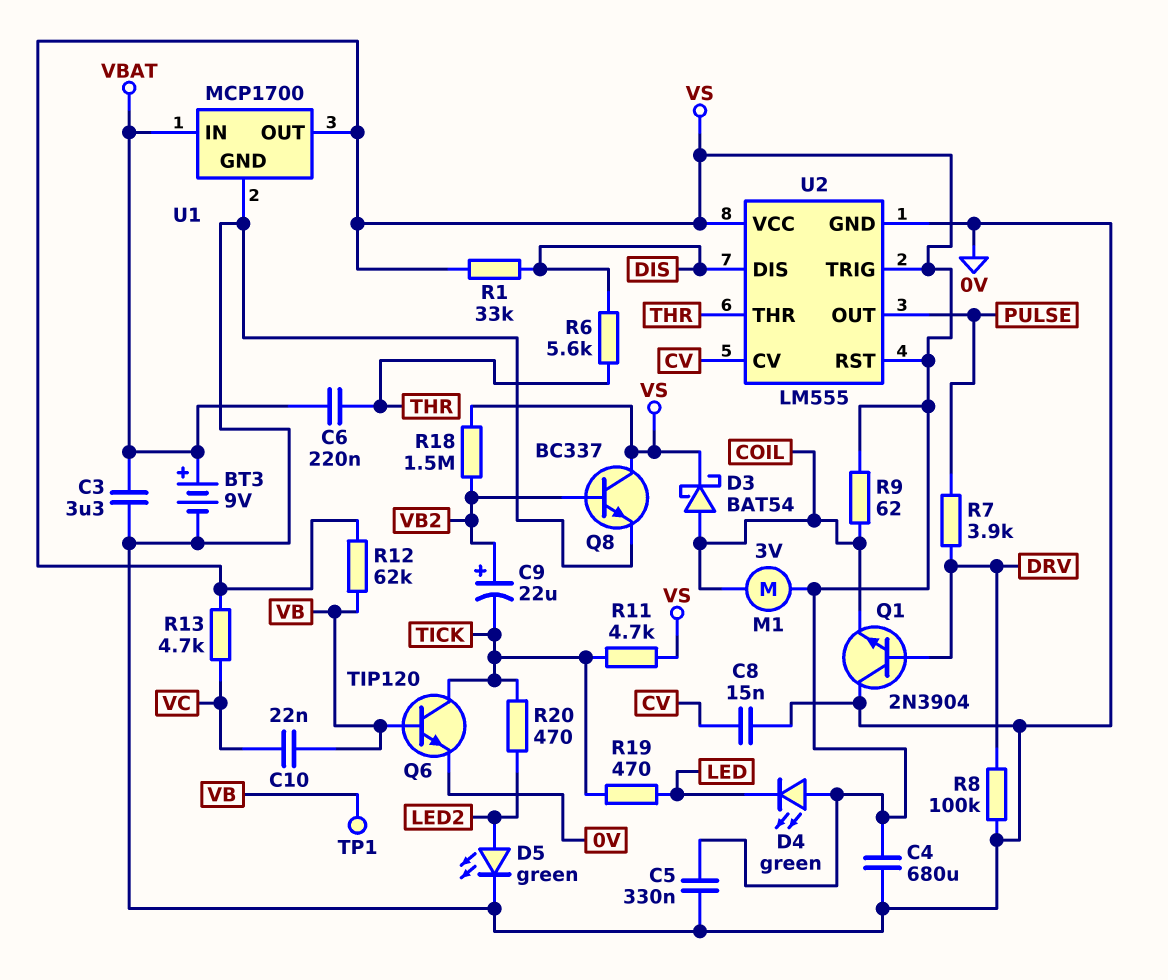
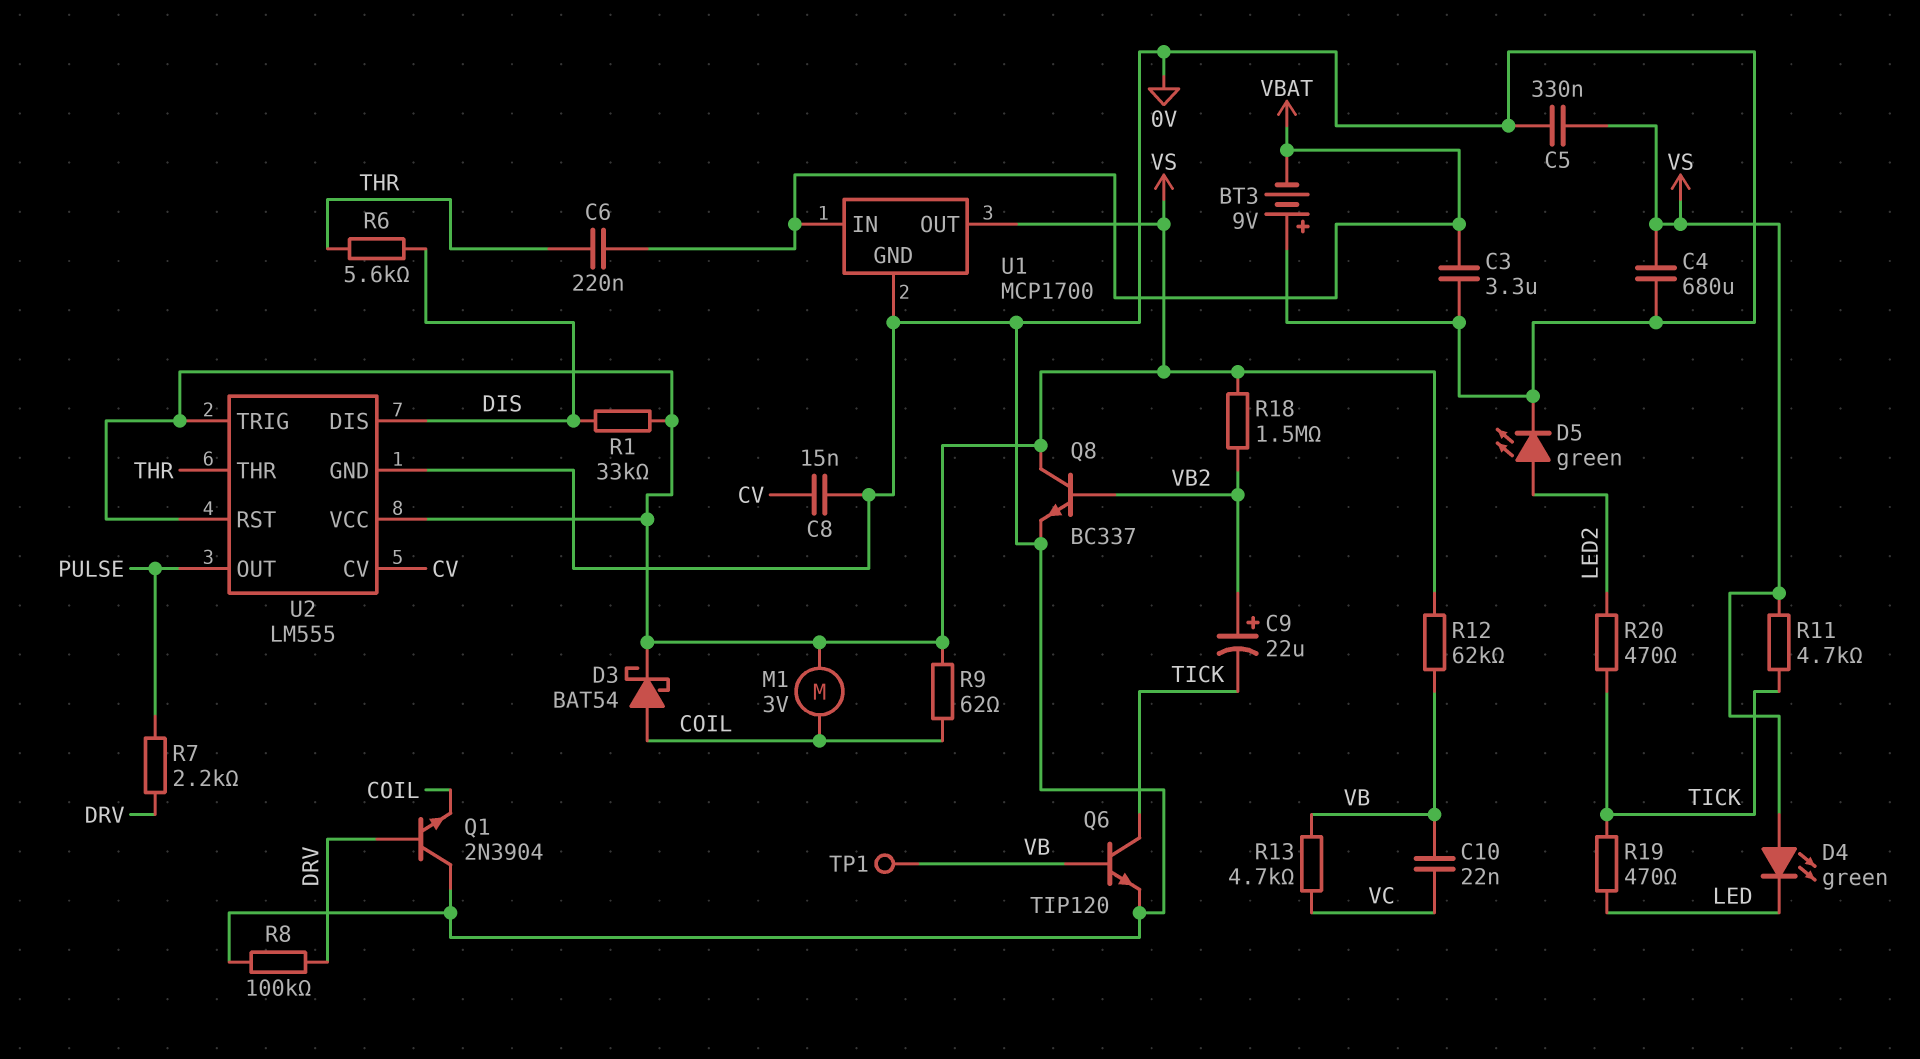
BT3: 9V (plus VBAT, minus 0V) -> 9V (plus 0V, minus VBAT)
R7: 3.9k (DRV, PULSE) -> 2.2k (DRV, PULSE)
R13: 4.7k (VC, VS) -> 4.7k (VB, VC)

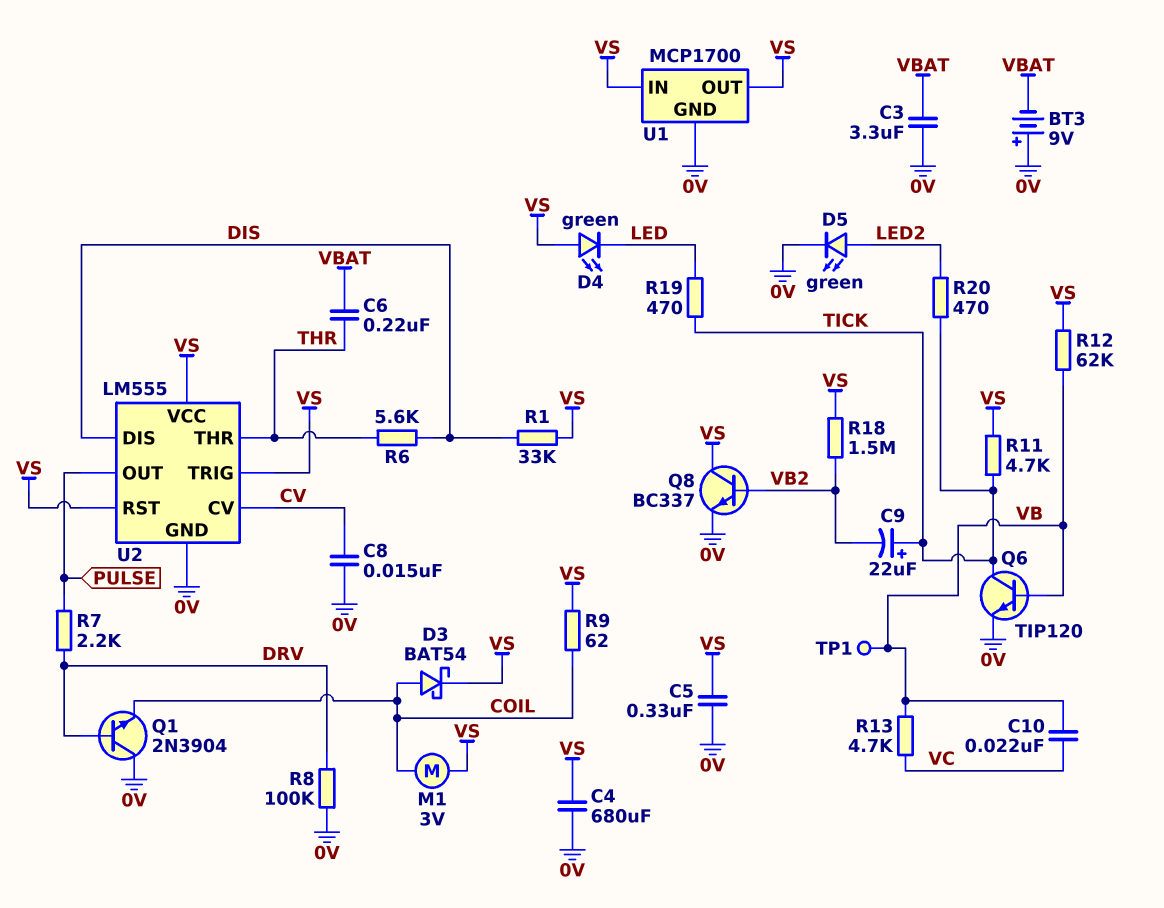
C9: 22uF (plus VB2, minus TICK) -> 22uF (plus TICK, minus VB2)
U1 pin IN: VBAT -> VS

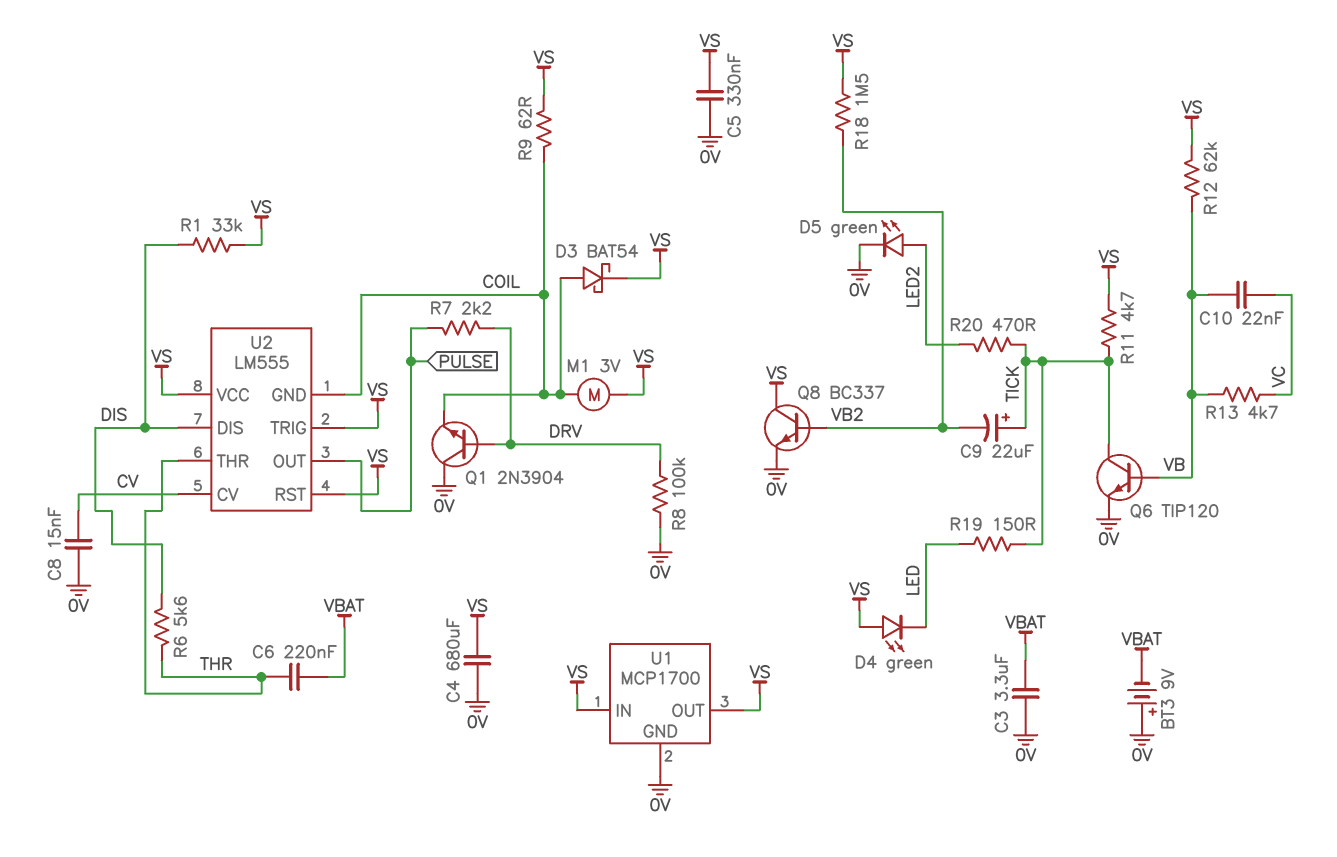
R19: 470 (LED, TICK) -> 150 (LED, TICK)
TP1: test point (VB) -> none
U2 pin GND: 0V -> COIL

